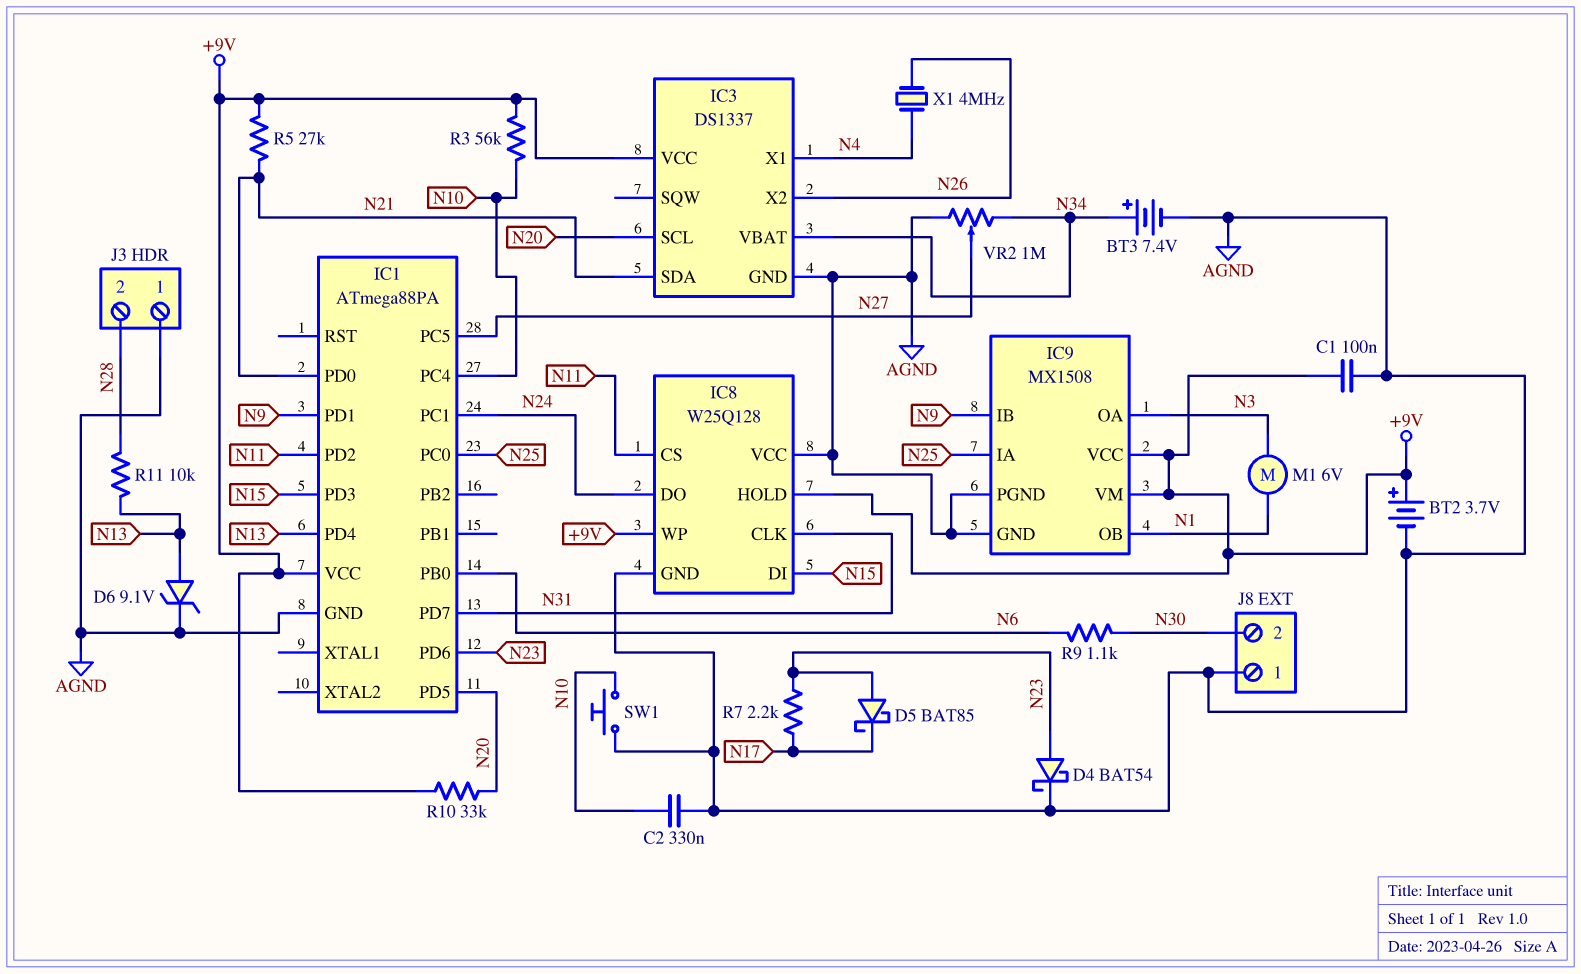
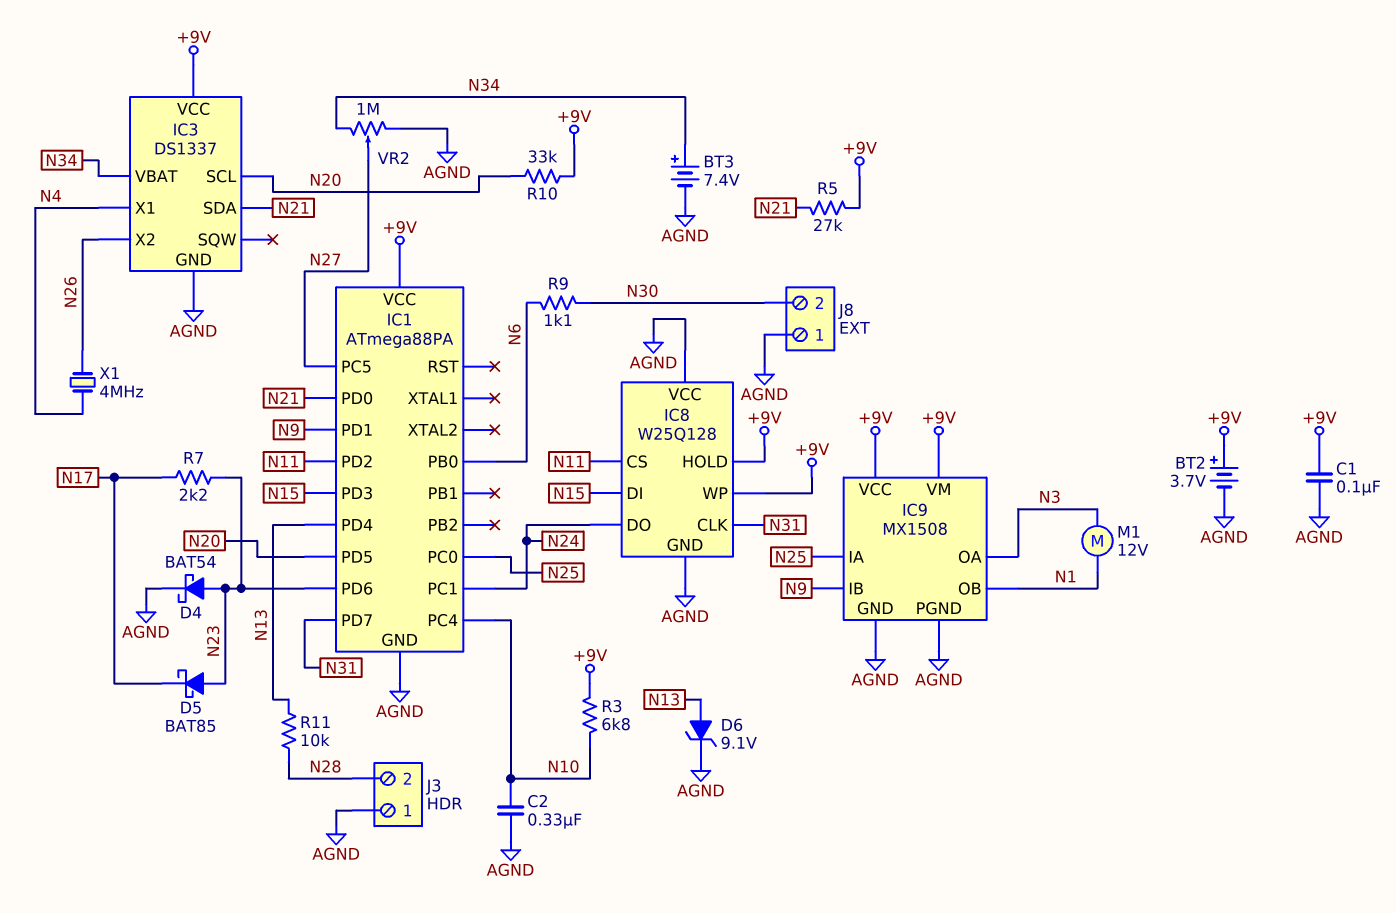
M1: motor 6V (N1, N3) -> motor 12V (N1, N3)
R3: 56k (+9V, N10) -> 6.8k (+9V, N10)
SW1: button (AGND, N10) -> none

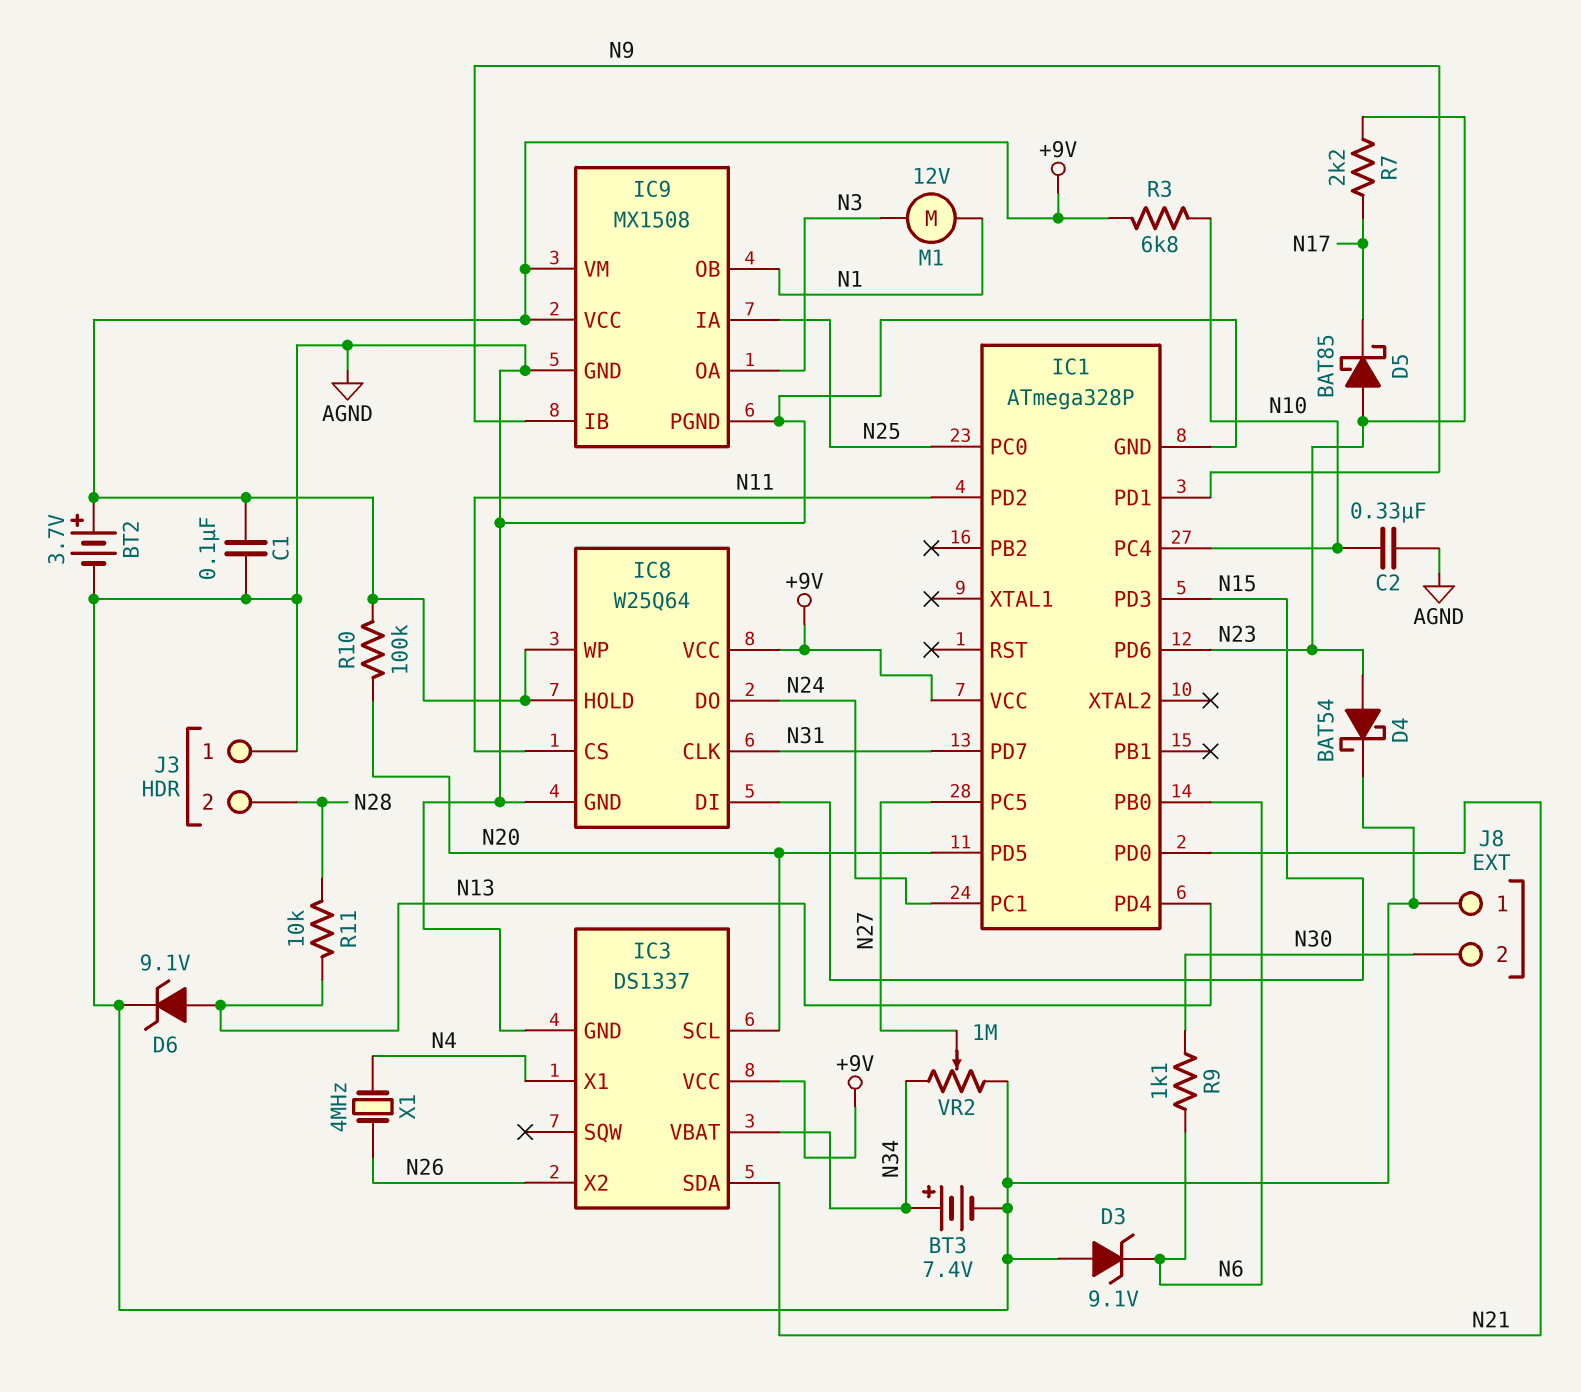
D3: none -> zener 9.1V (A AGND, K N6)
IC1: ATmega88PA -> ATmega328P
IC8: W25Q128 -> W25Q64
IC8 pin VCC: AGND -> +9V
R5: 27k (+9V, N21) -> none
R10: 33k (+9V, N20) -> 100k (+9V, N20)

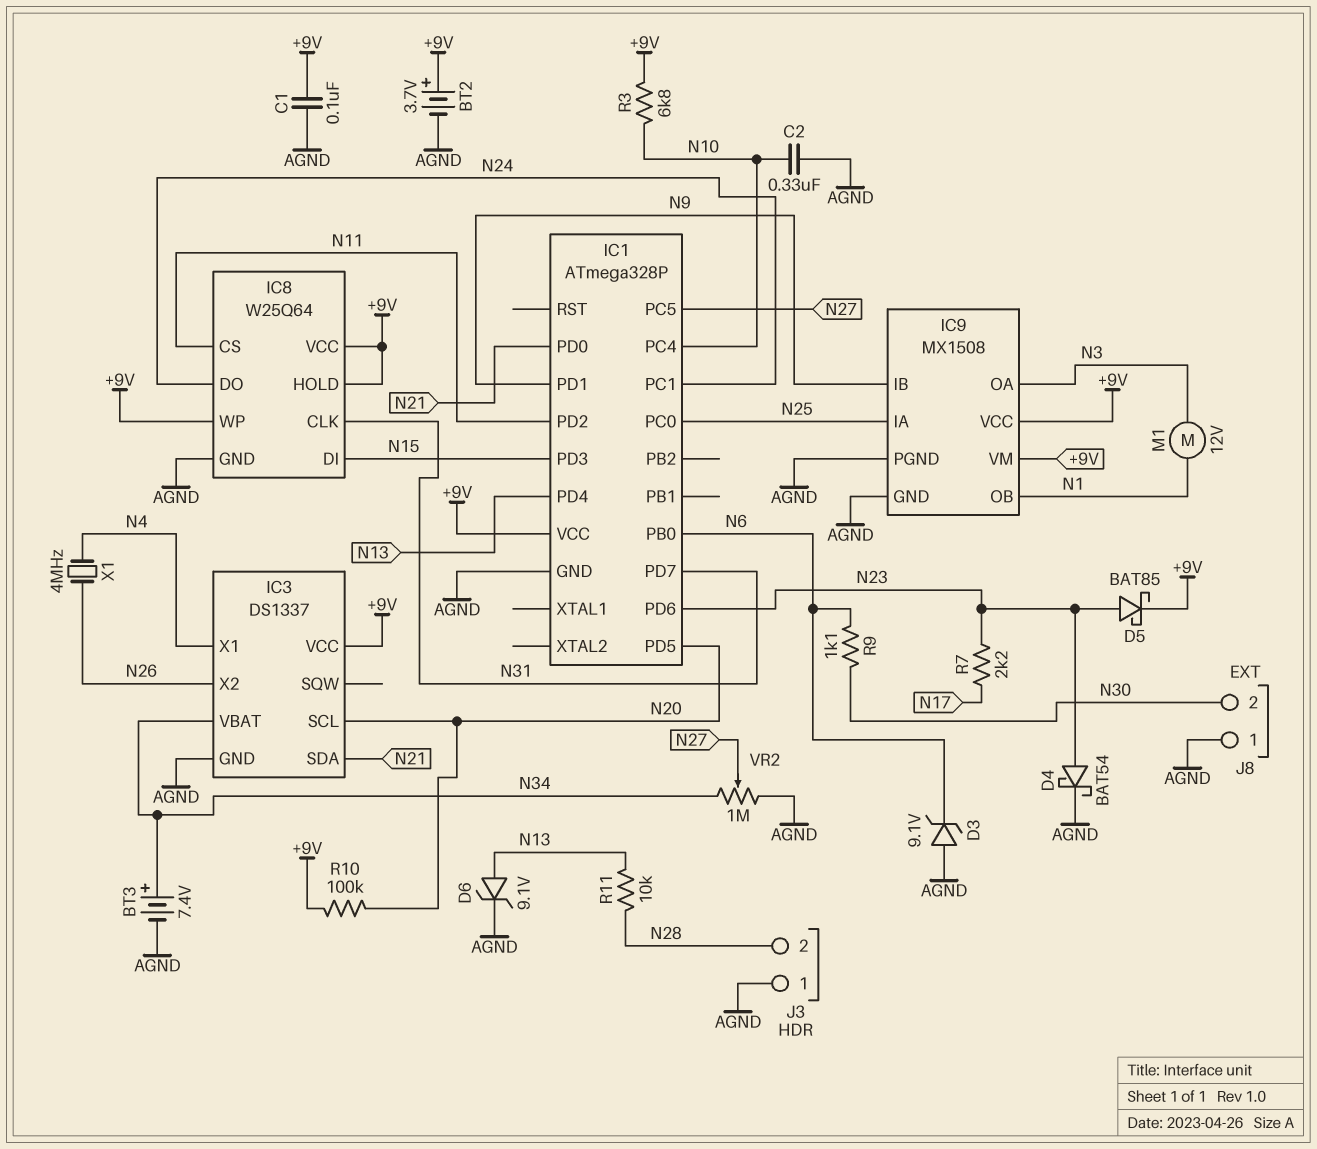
D5: schottky BAT85 (A N23, K N17) -> schottky BAT85 (A N23, K +9V)

